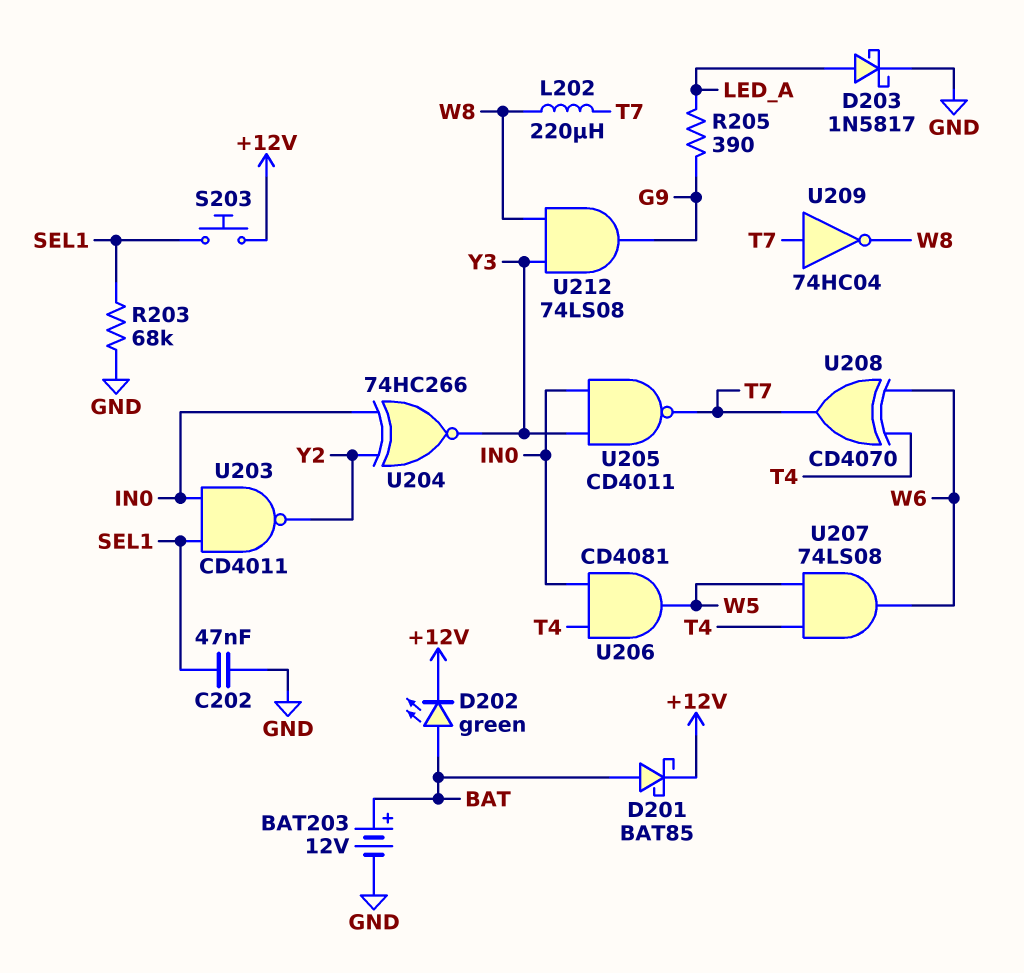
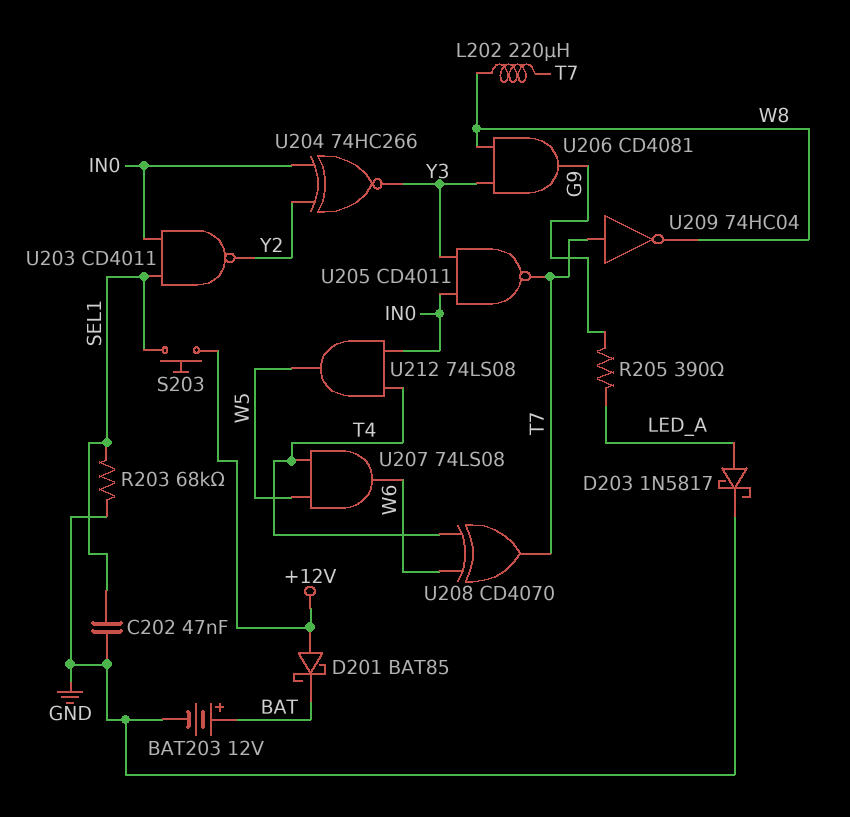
D201: schottky BAT85 (A BAT, K +12V) -> schottky BAT85 (A +12V, K BAT)
D202: LED green (A BAT, K +12V) -> none
U206: AND CD4081 (in IN0, in T4, out W5) -> AND CD4081 (in W8, in Y3, out G9)
U212: AND 74LS08 (in W8, in Y3, out G9) -> AND 74LS08 (in IN0, in T4, out W5)

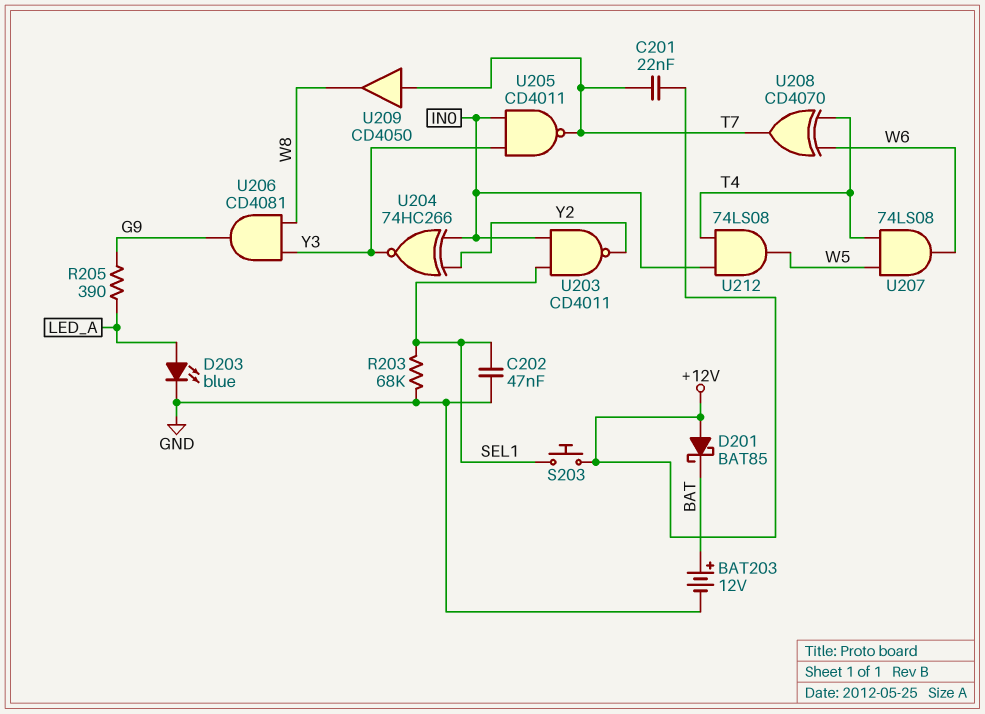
C201: none -> 22nF (+12V, T7)
D203: schottky 1N5817 (A LED_A, K GND) -> LED blue (A LED_A, K GND)
L202: 220uH (T7, W8) -> none
U209: NOT 74HC04 (in T7, out W8) -> buffer CD4050 (in T7, out W8)

